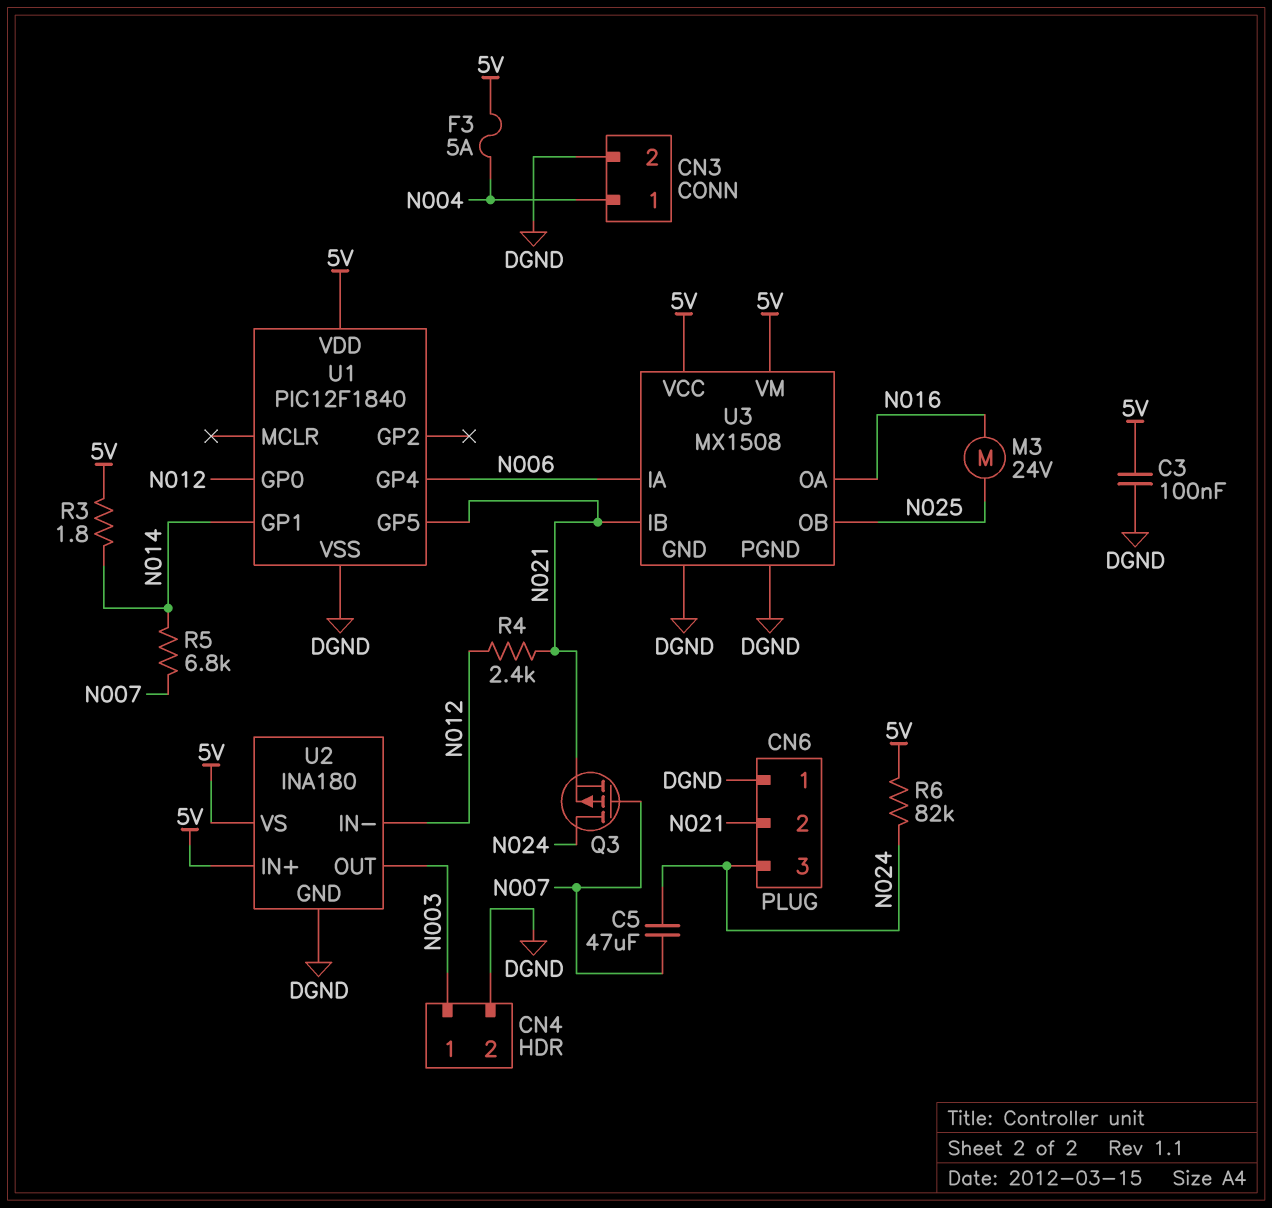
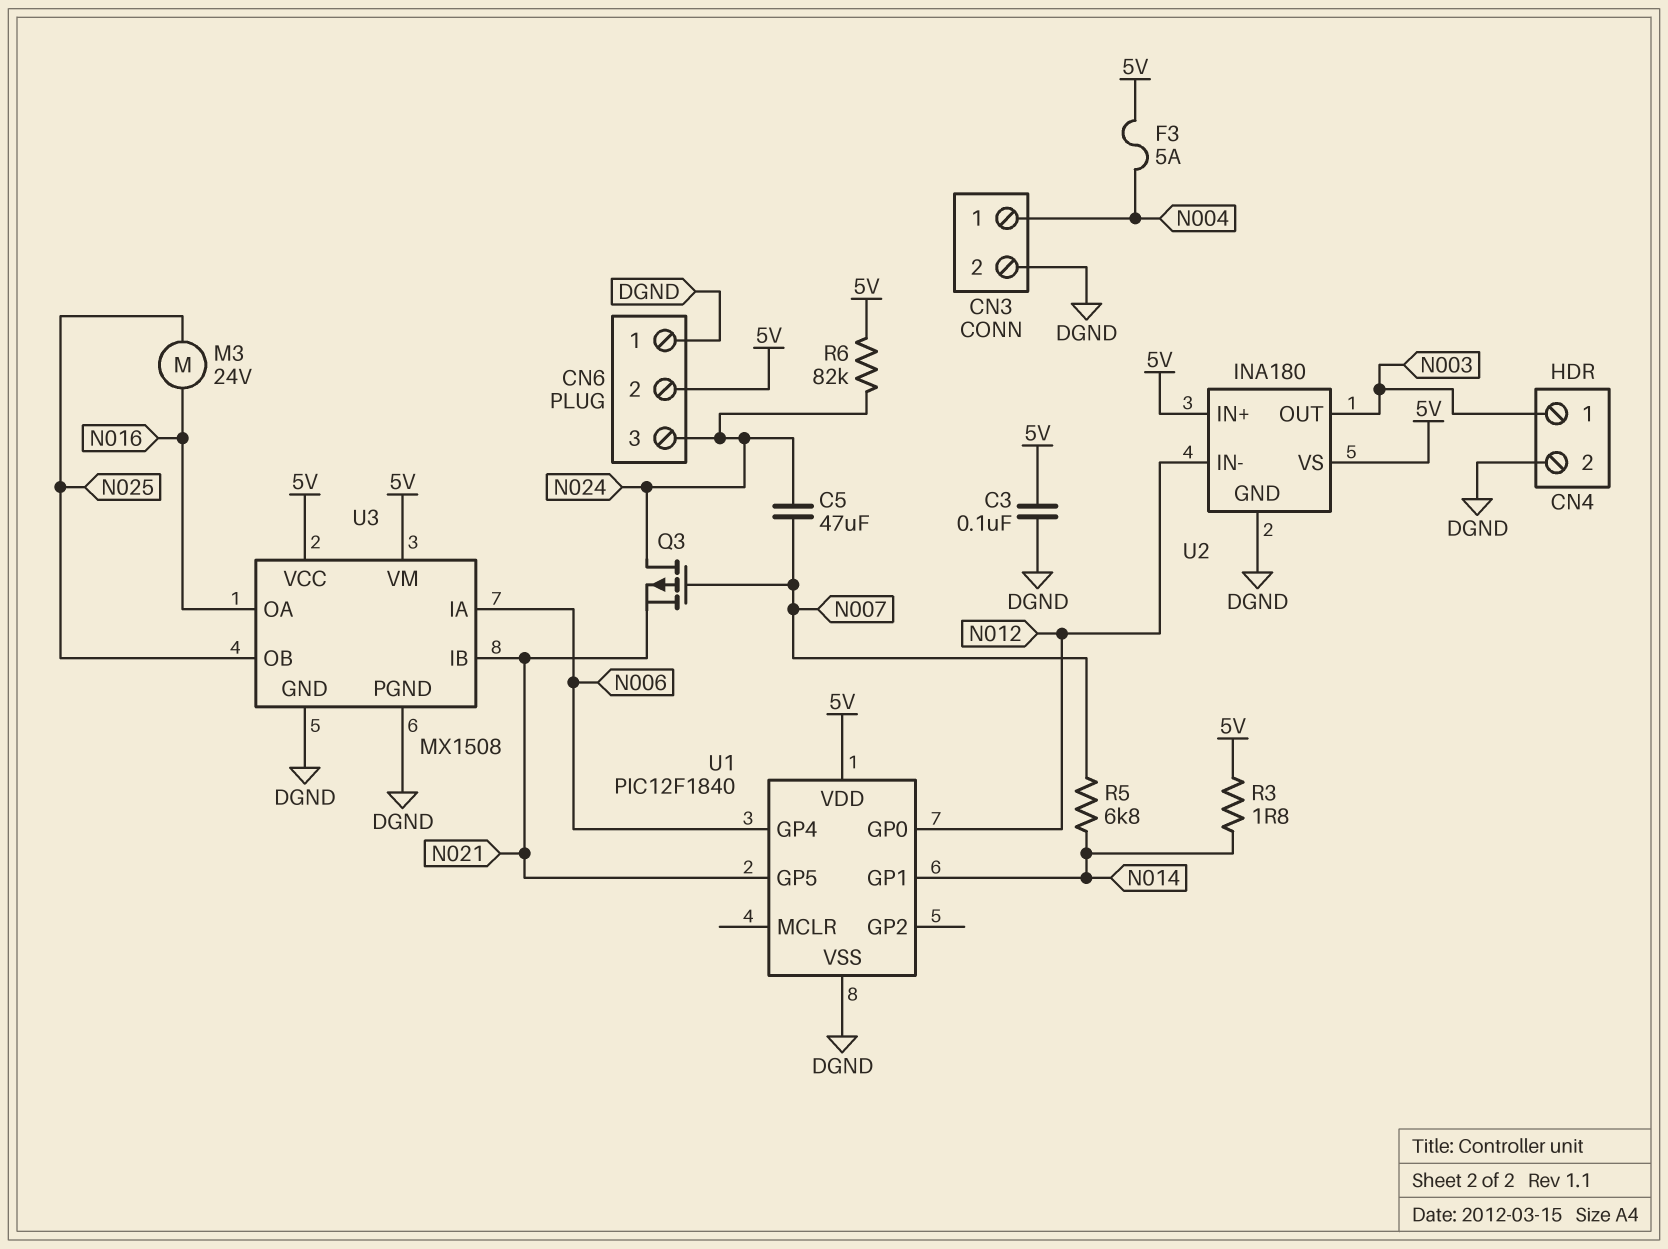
CN6 pin 2: N021 -> 5V
R4: 2.4k (N012, N021) -> none

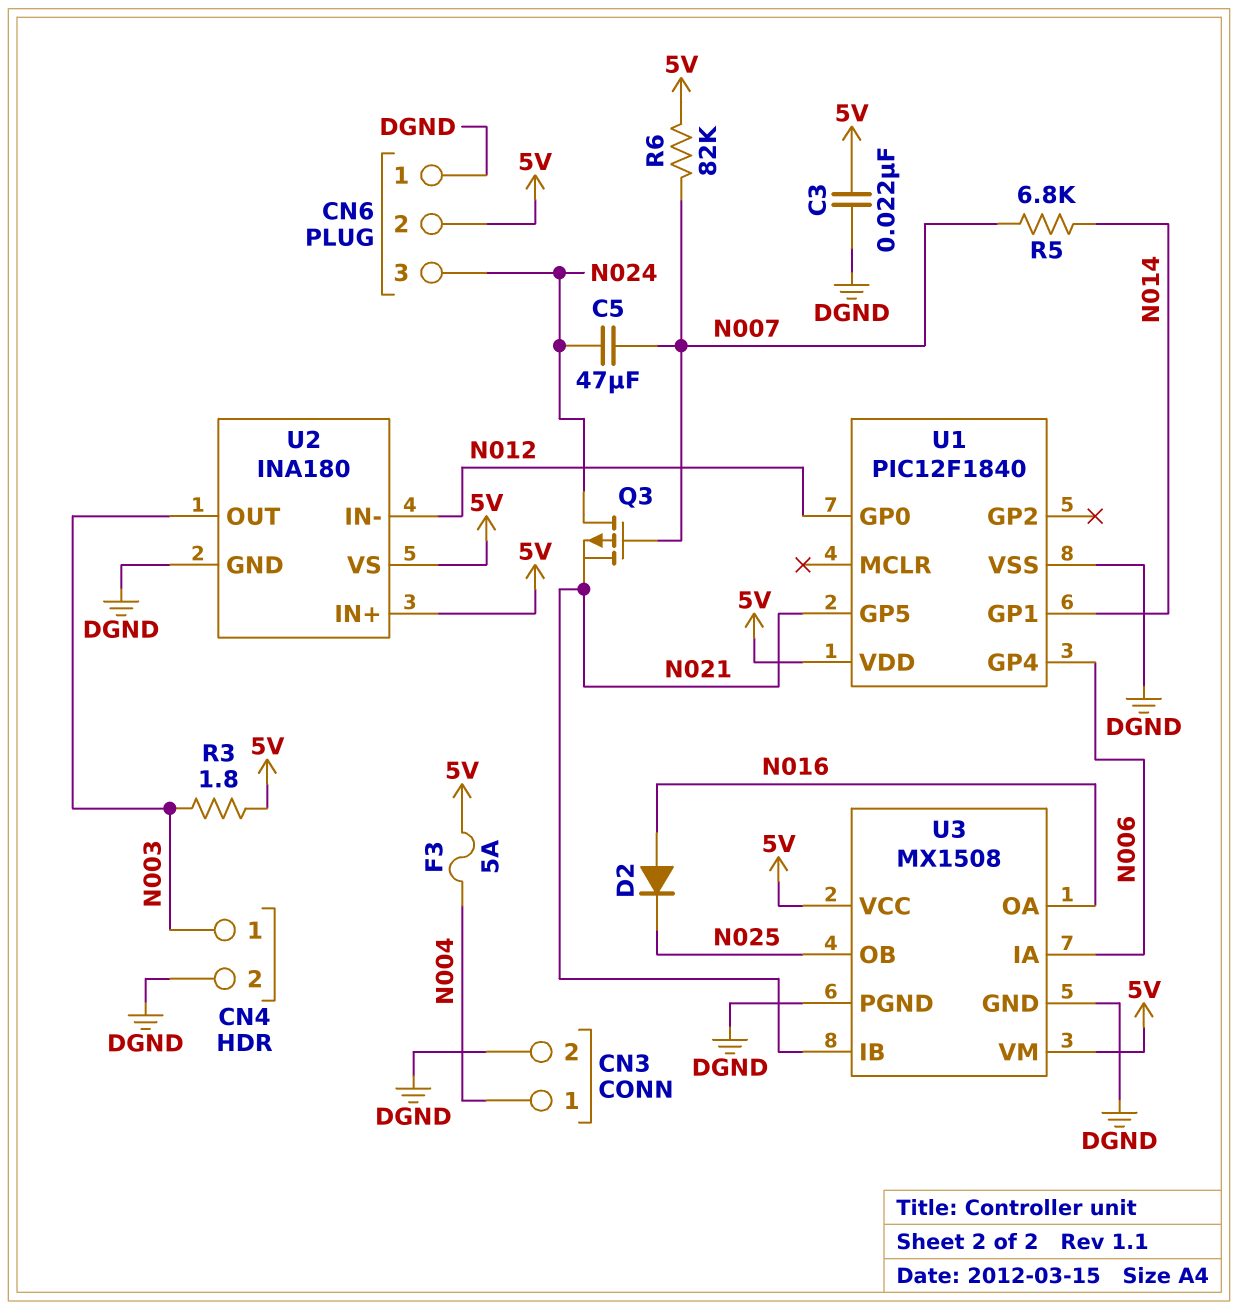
C3: 100nF (5V, DGND) -> 22nF (5V, DGND)
D2: none -> diode (A N016, K N025)
M3: motor 24V (N016, N025) -> none
R3: 1.8 (5V, N014) -> 1.8 (5V, N003)
R6: 82k (5V, N024) -> 82k (5V, N007)

